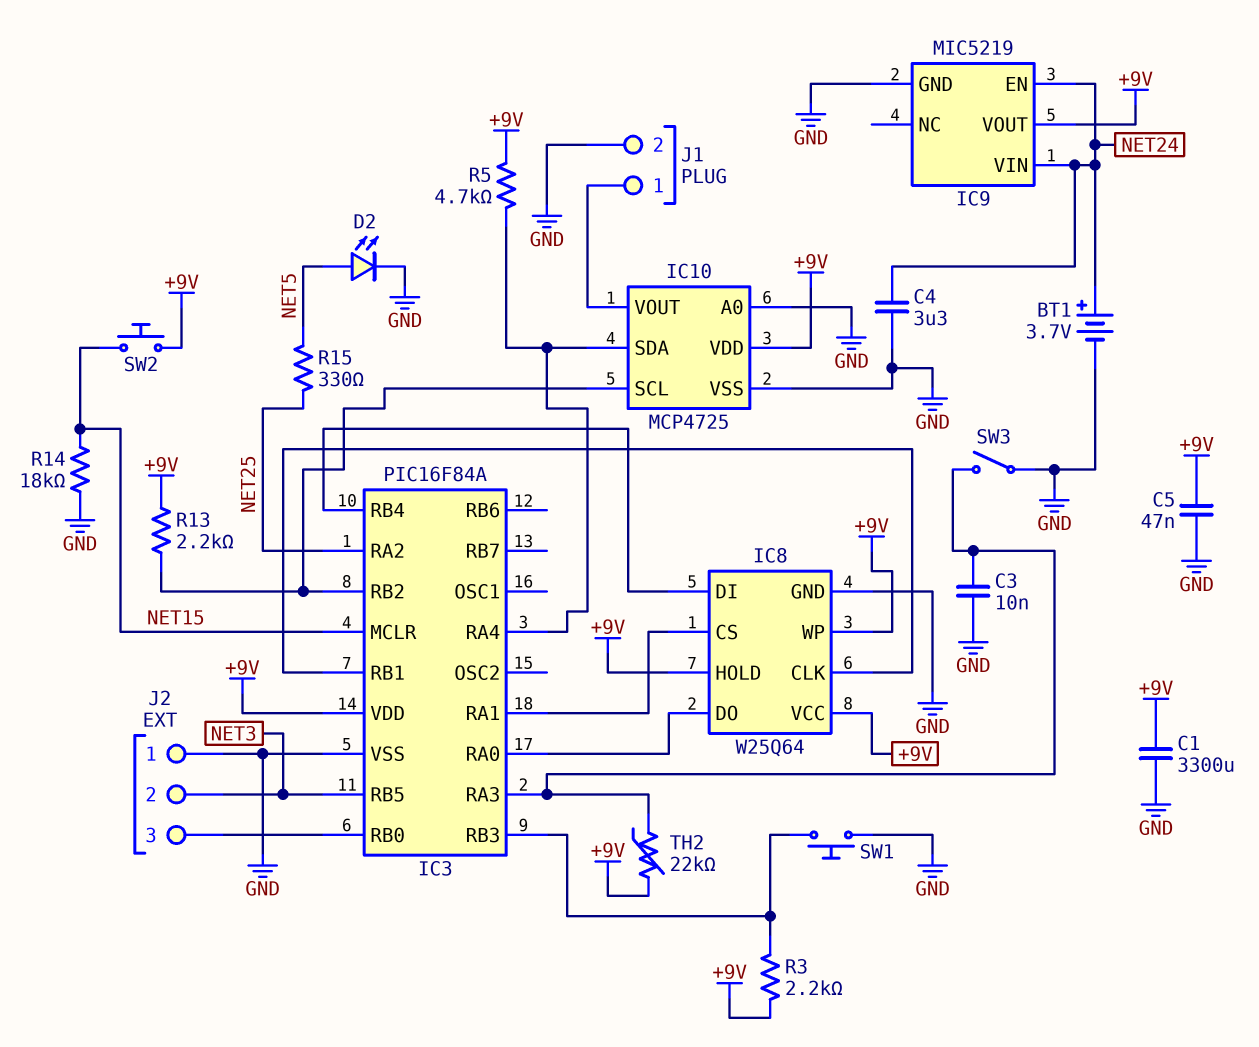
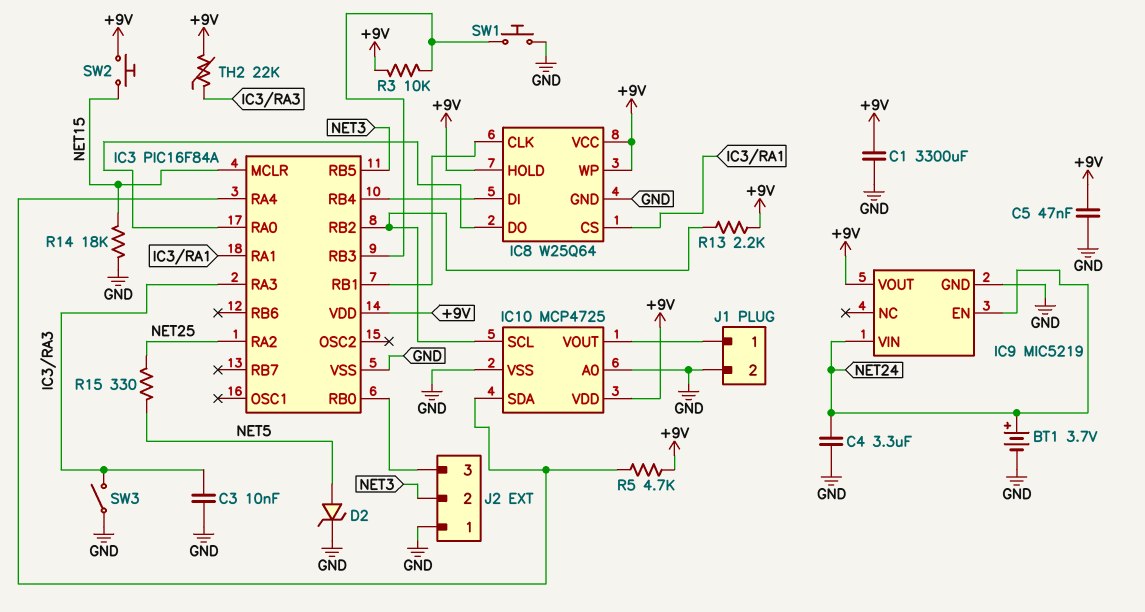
D2: LED (A NET5, K GND) -> zener (A NET5, K GND)
R3: 2.2k (+9V, IC3/RB3) -> 10k (+9V, IC3/RB3)

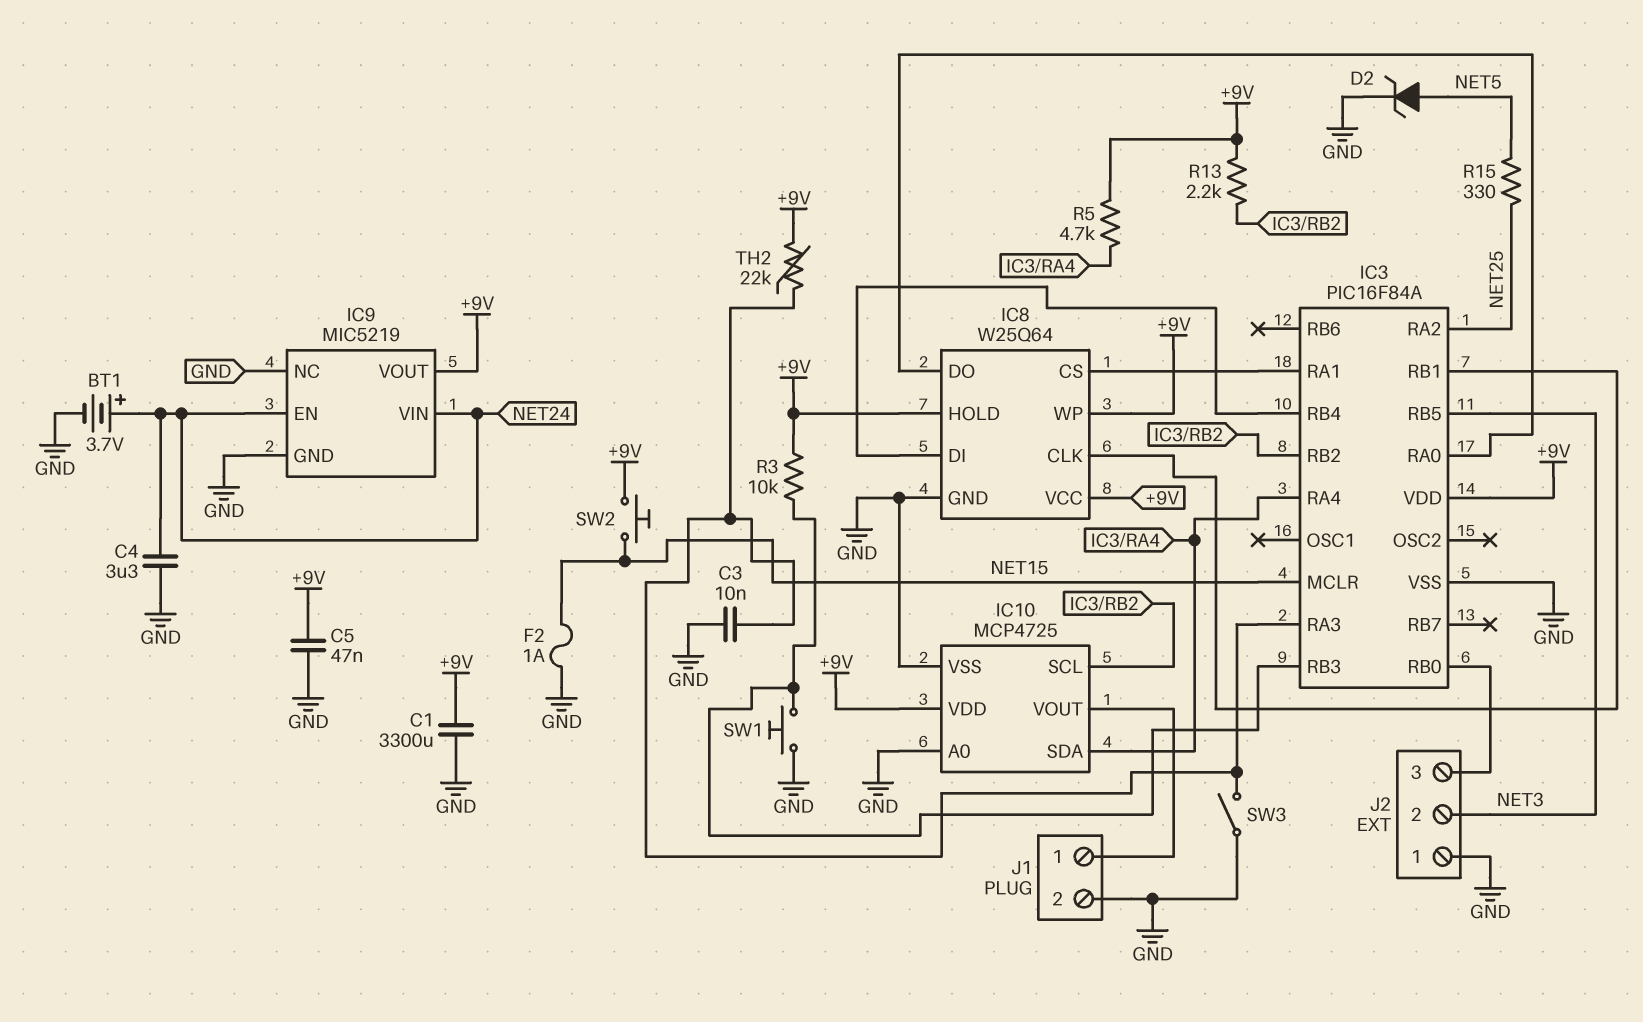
F2: none -> 1A (GND, NET15)
IC9 pin NC: none -> GND
R14: 18k (GND, NET15) -> none

